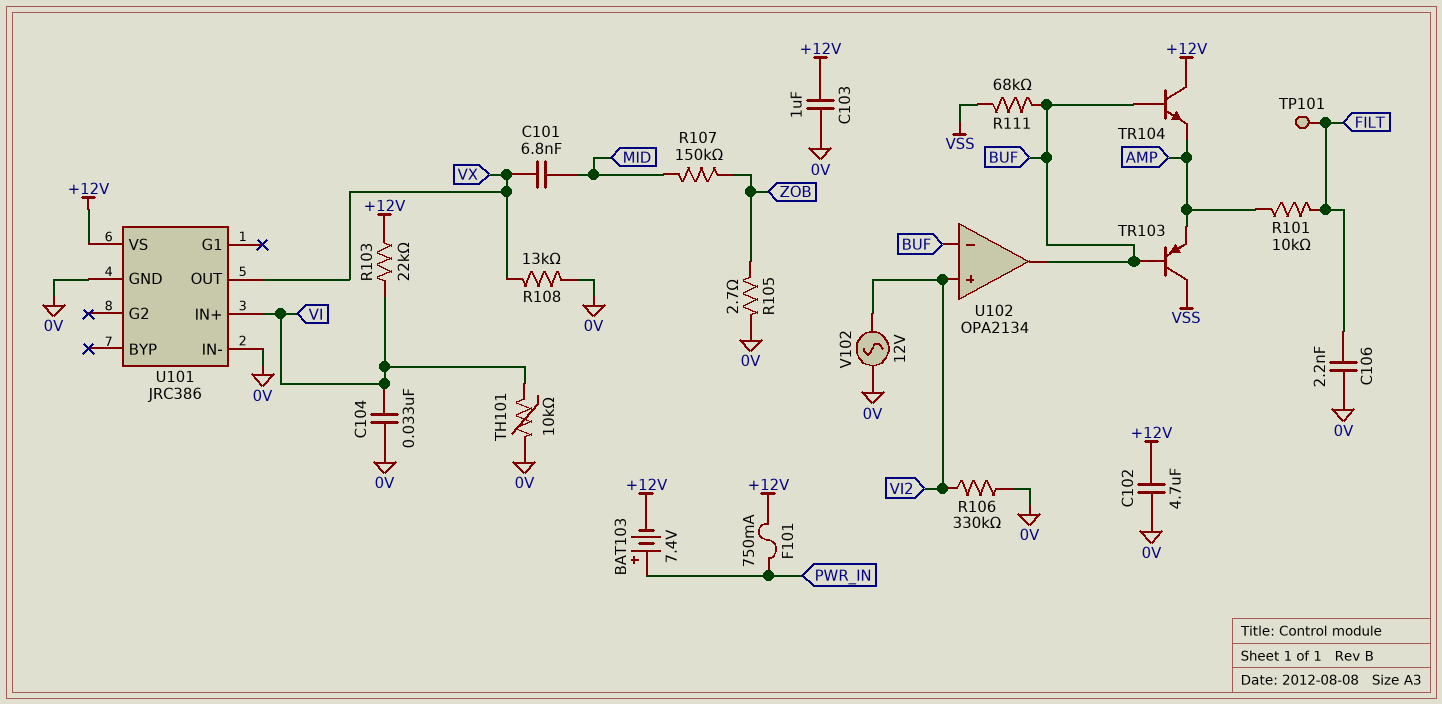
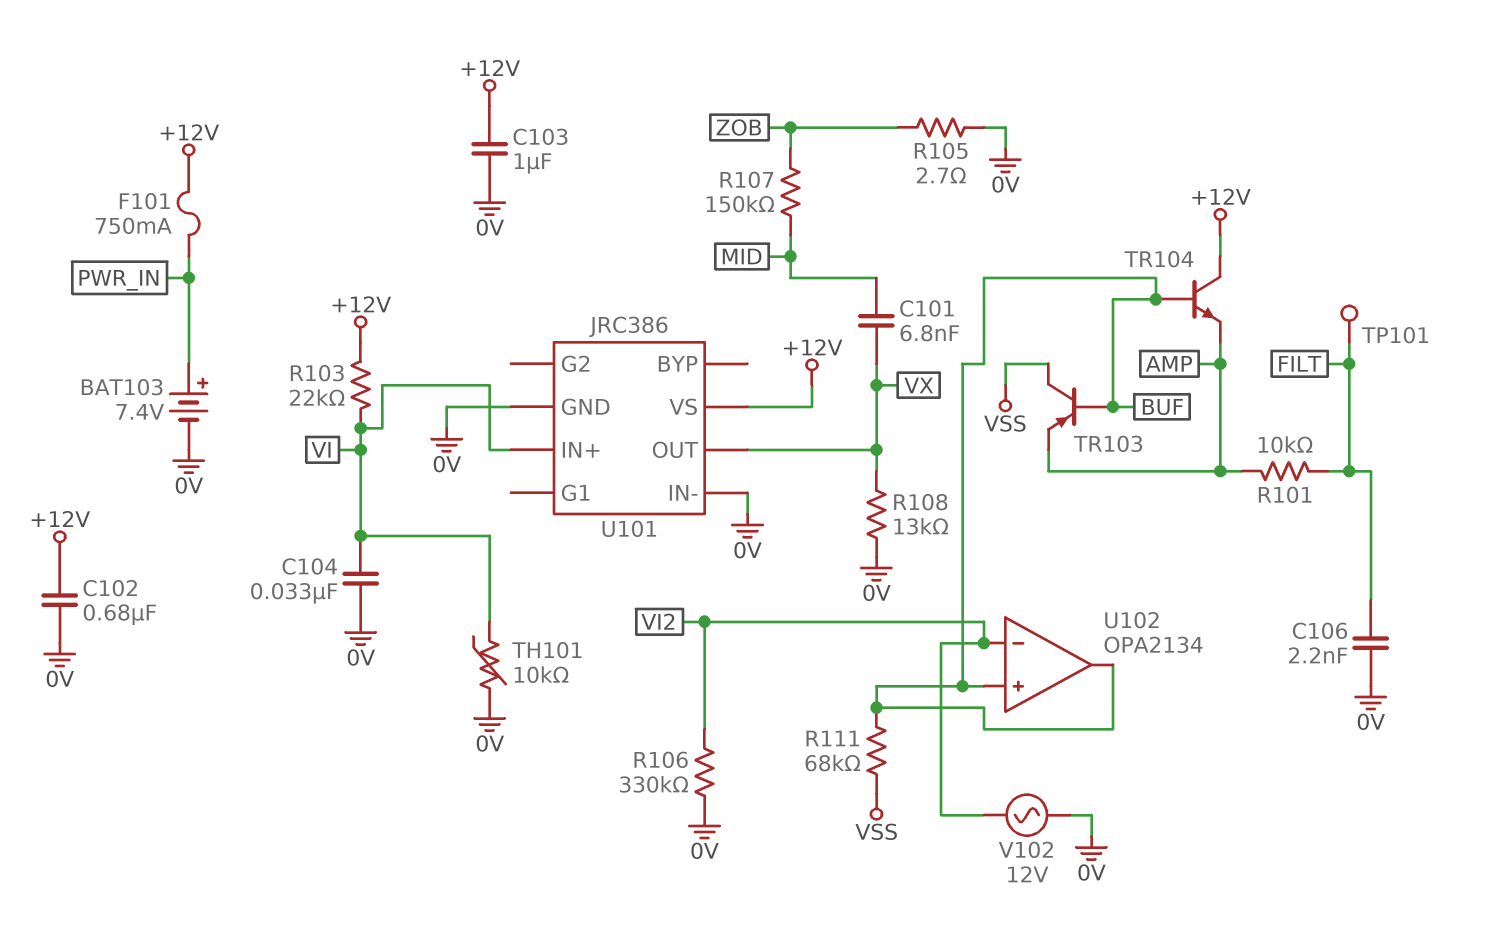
BAT103: 7.4V (plus PWR_IN, minus +12V) -> 7.4V (plus PWR_IN, minus 0V)
C102: 4.7uF (+12V, 0V) -> 680nF (+12V, 0V)
U102 pin in+: VI2 -> BUF
U102 pin in-: BUF -> VI2

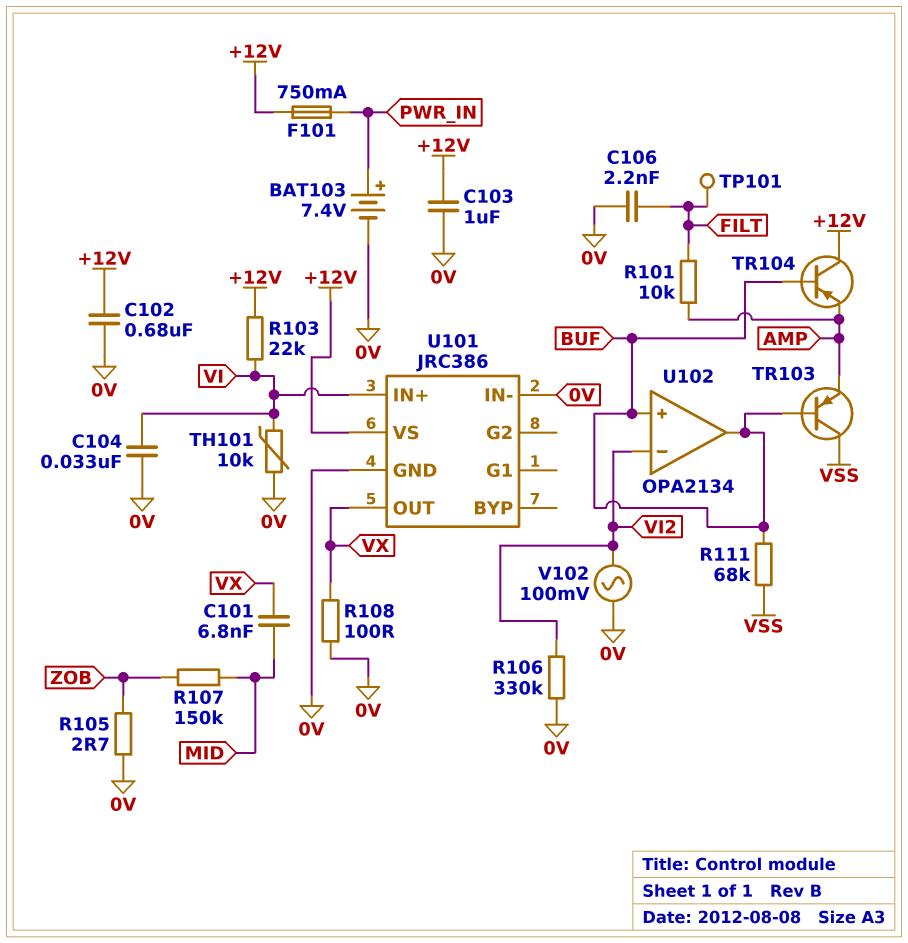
R108: 13k (0V, VX) -> 100 (0V, VX)
TR104: NPN (B BUF, C +12V, E AMP) -> PNP (B BUF, C +12V, E AMP)
V102: AC 12V (0V, VI2) -> AC 100mV (0V, VI2)

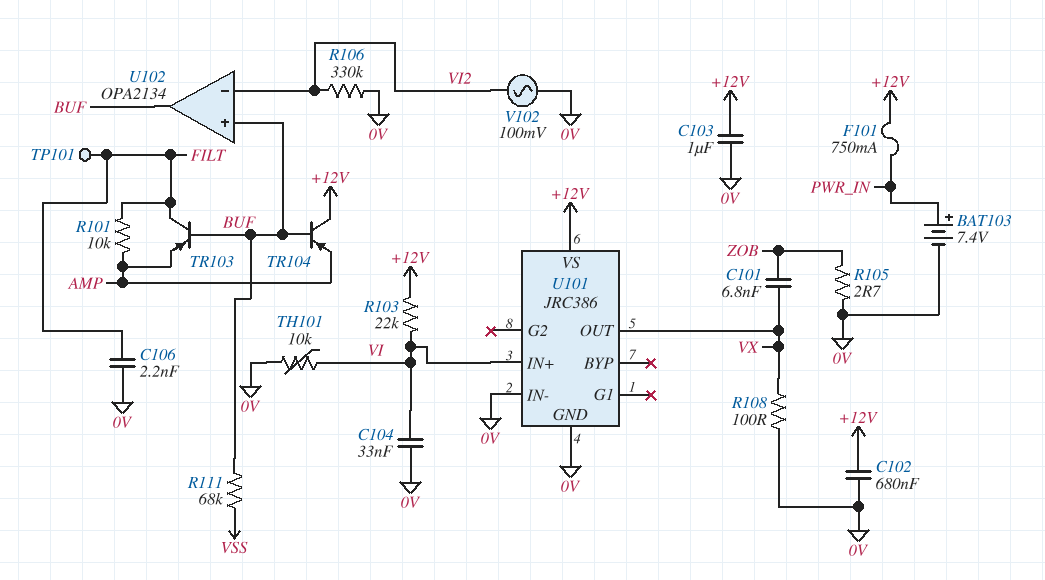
C101: 6.8nF (MID, VX) -> 6.8nF (VX, ZOB)
R107: 150k (MID, ZOB) -> none
TR103: PNP (B BUF, C VSS, E AMP) -> PNP (B BUF, C FILT, E AMP)

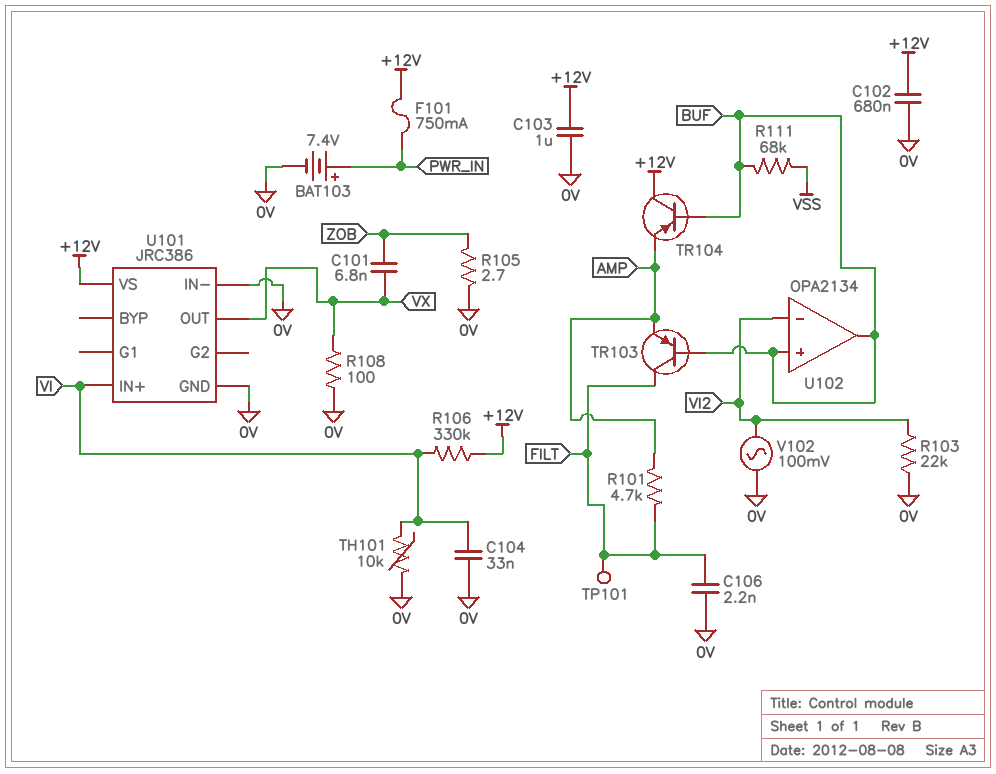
R101: 10k (AMP, FILT) -> 4.7k (AMP, FILT)
R103: 22k (+12V, VI) -> 22k (0V, VI2)
R106: 330k (0V, VI2) -> 330k (+12V, VI)

